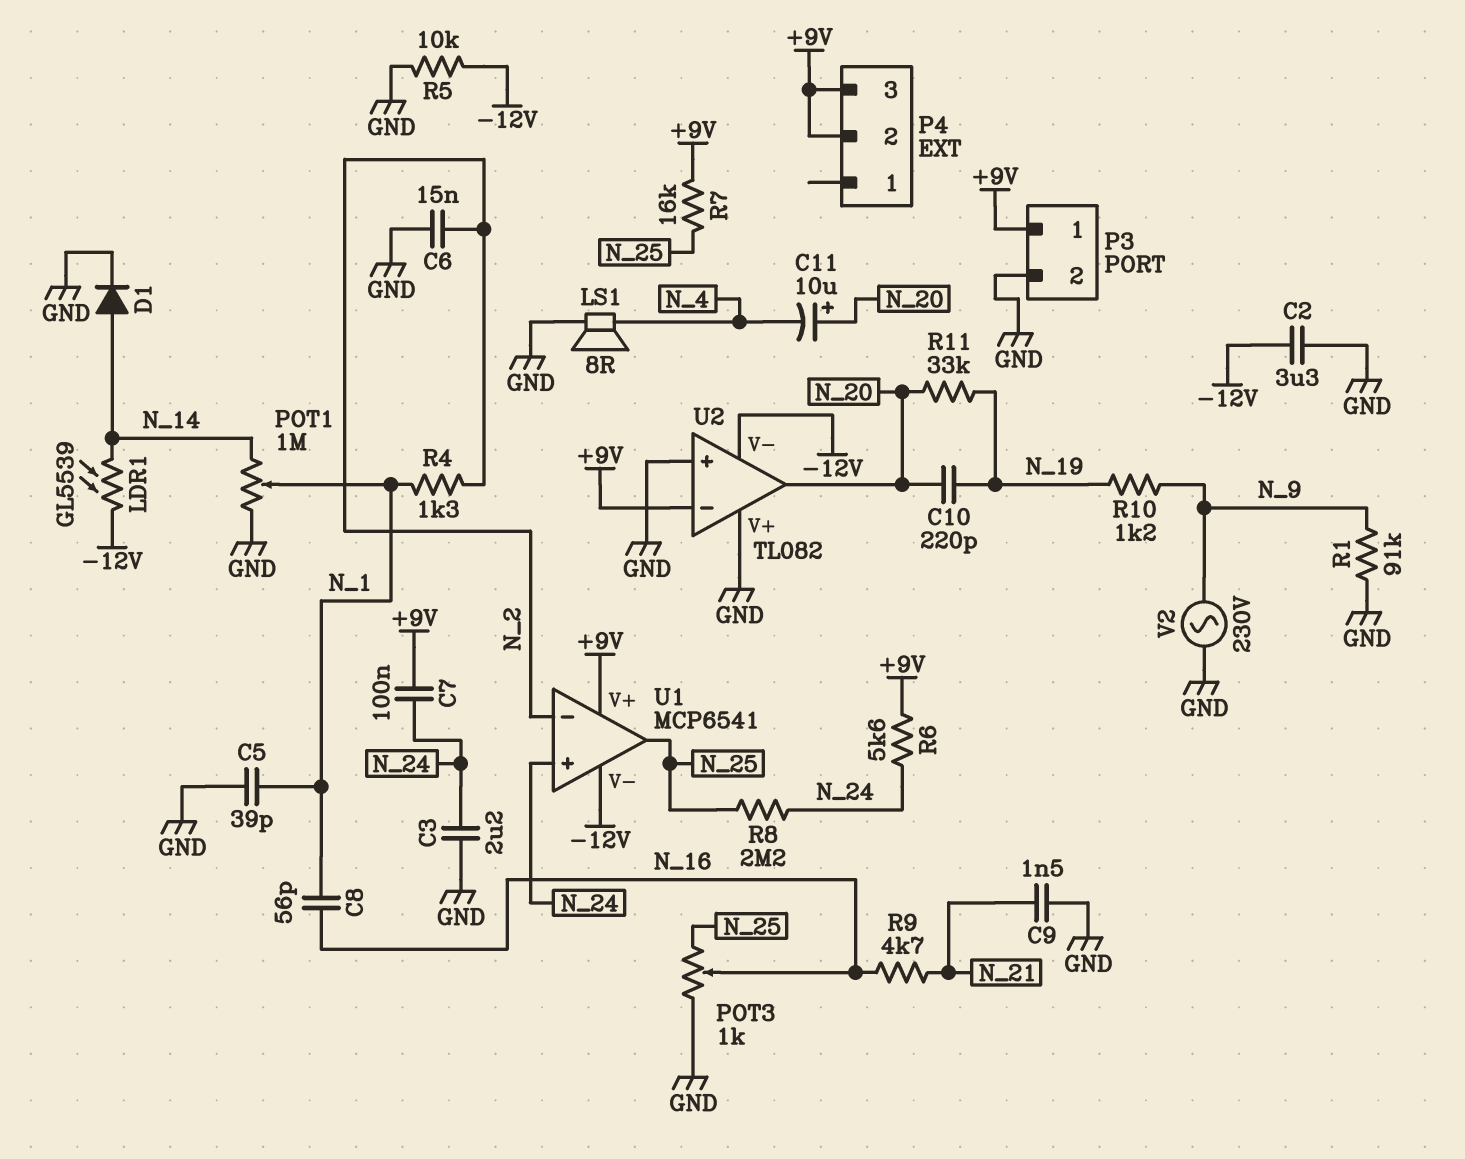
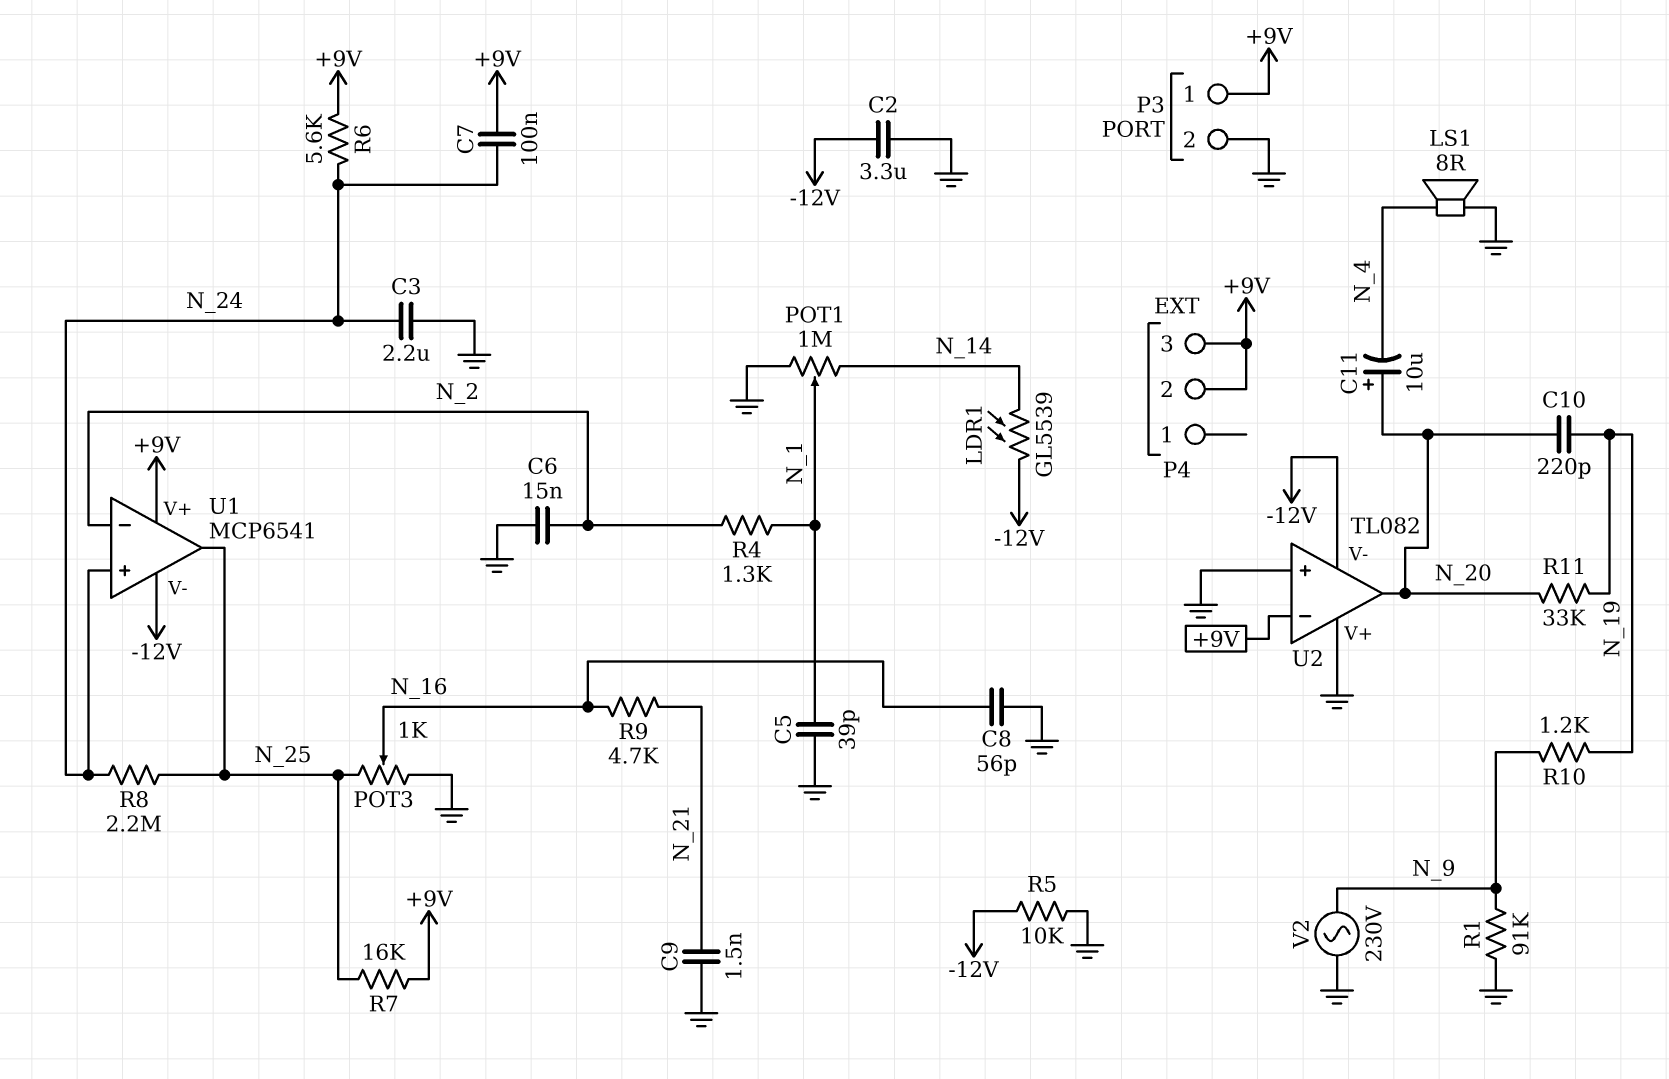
C8: 56pF (N_1, N_16) -> 56pF (GND, N_16)
D1: diode (A N_14, K GND) -> none

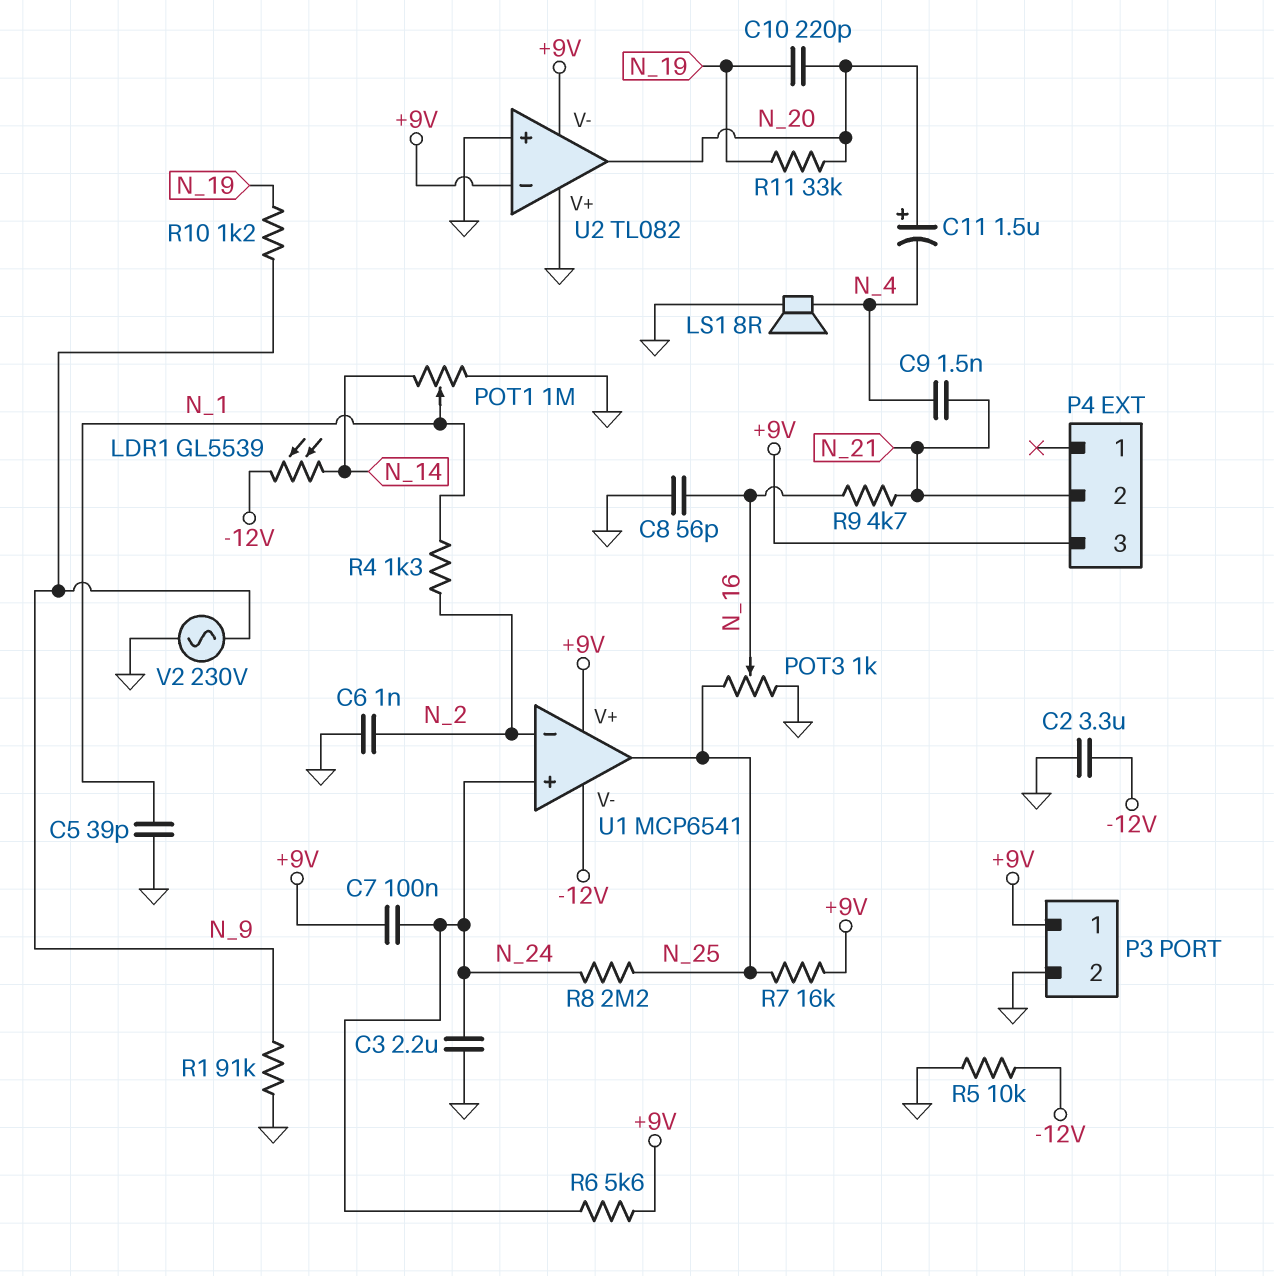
C6: 15nF (GND, N_2) -> 1nF (GND, N_2)
C9: 1.5nF (GND, N_21) -> 1.5nF (N_4, N_21)
C11: 10uF (plus N_20, minus N_4) -> 1.5uF (plus N_20, minus N_4)
P4 pin 2: +9V -> N_21
U2 pin V-: -12V -> +9V

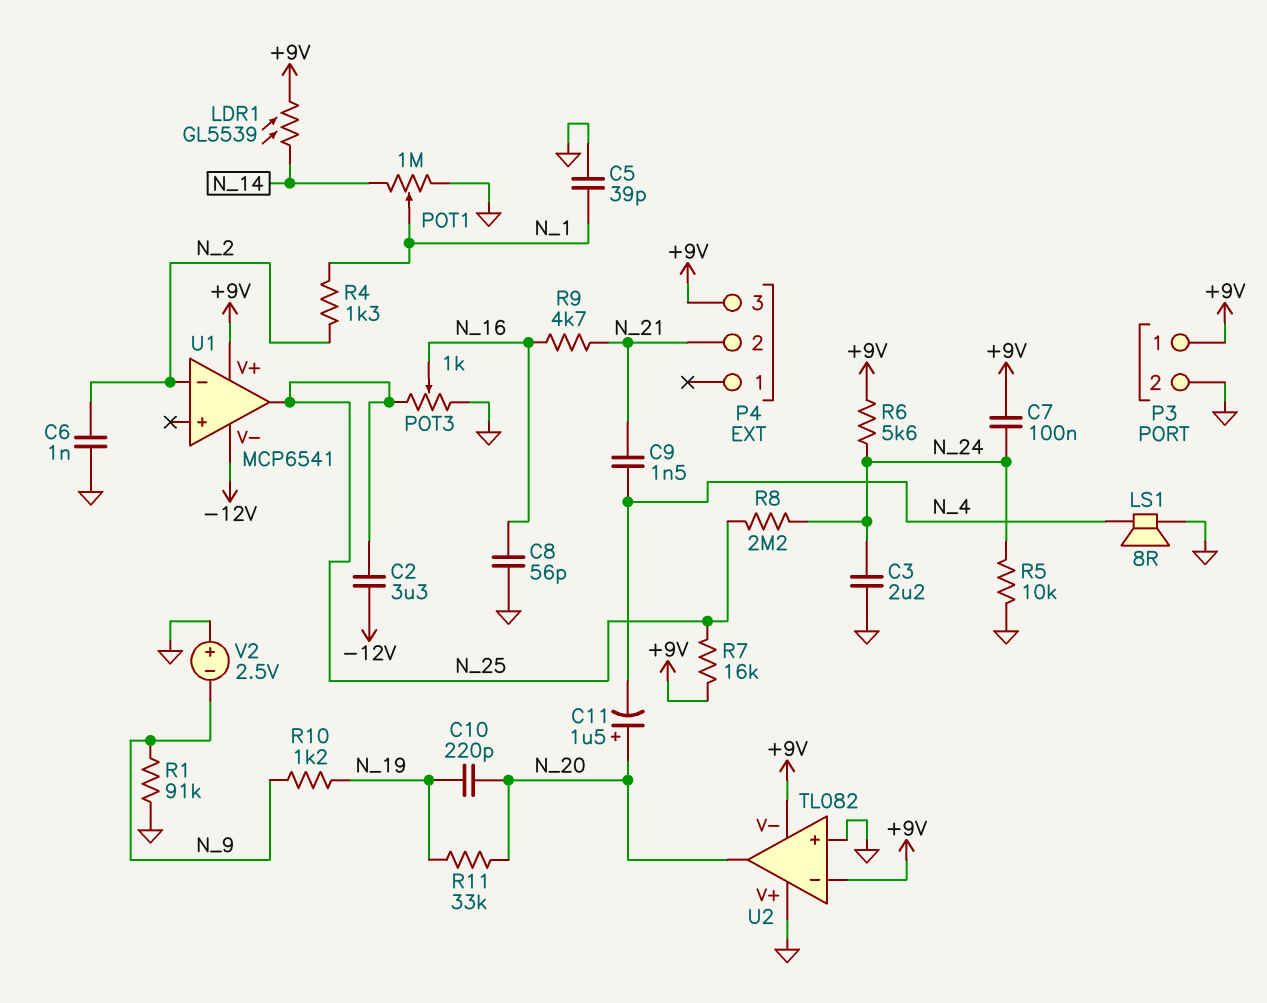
C2: 3.3uF (-12V, GND) -> 3.3uF (-12V, N_25)
LDR1: GL5539 (-12V, N_14) -> GL5539 (+9V, N_14)
R5: 10k (-12V, GND) -> 10k (GND, N_24)
U1 pin in+: N_24 -> none
V2: AC 230V (GND, N_9) -> 2.5V (plus GND, minus N_9)

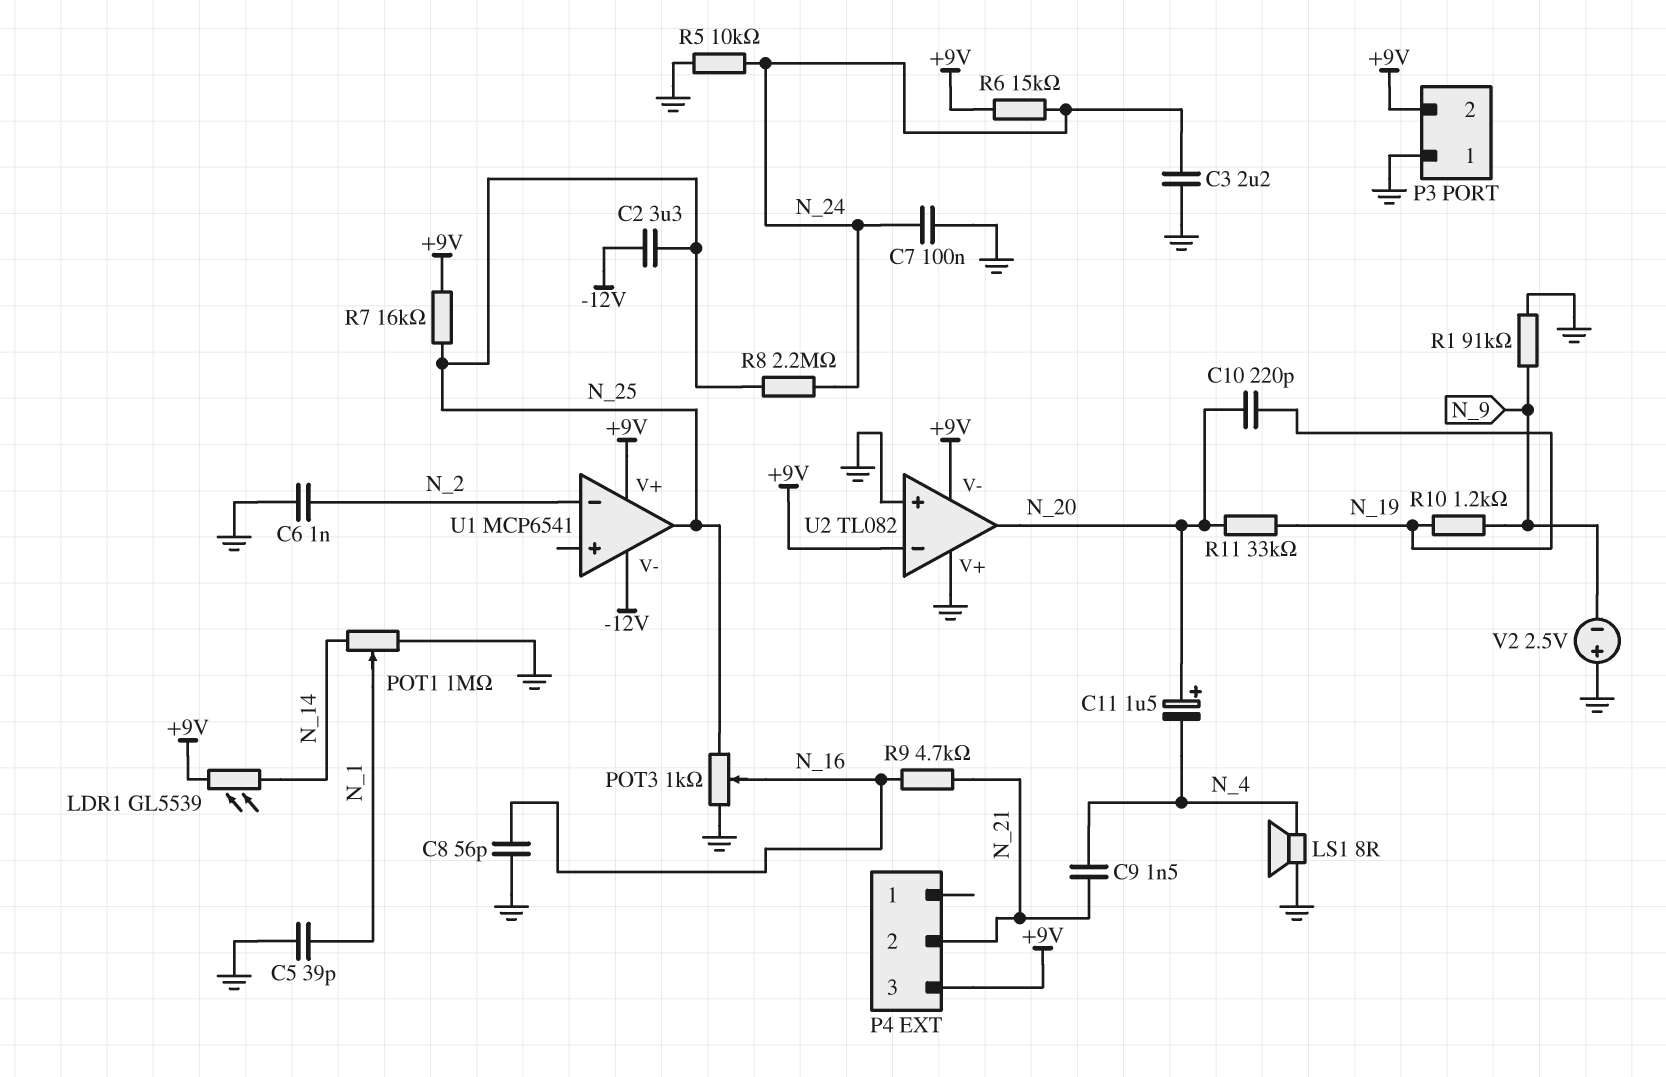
C7: 100nF (+9V, N_24) -> 100nF (GND, N_24)
P3 pin 1: +9V -> GND
P3 pin 2: GND -> +9V
R4: 1.3k (N_1, N_2) -> none
R6: 5.6k (+9V, N_24) -> 15k (+9V, N_24)

